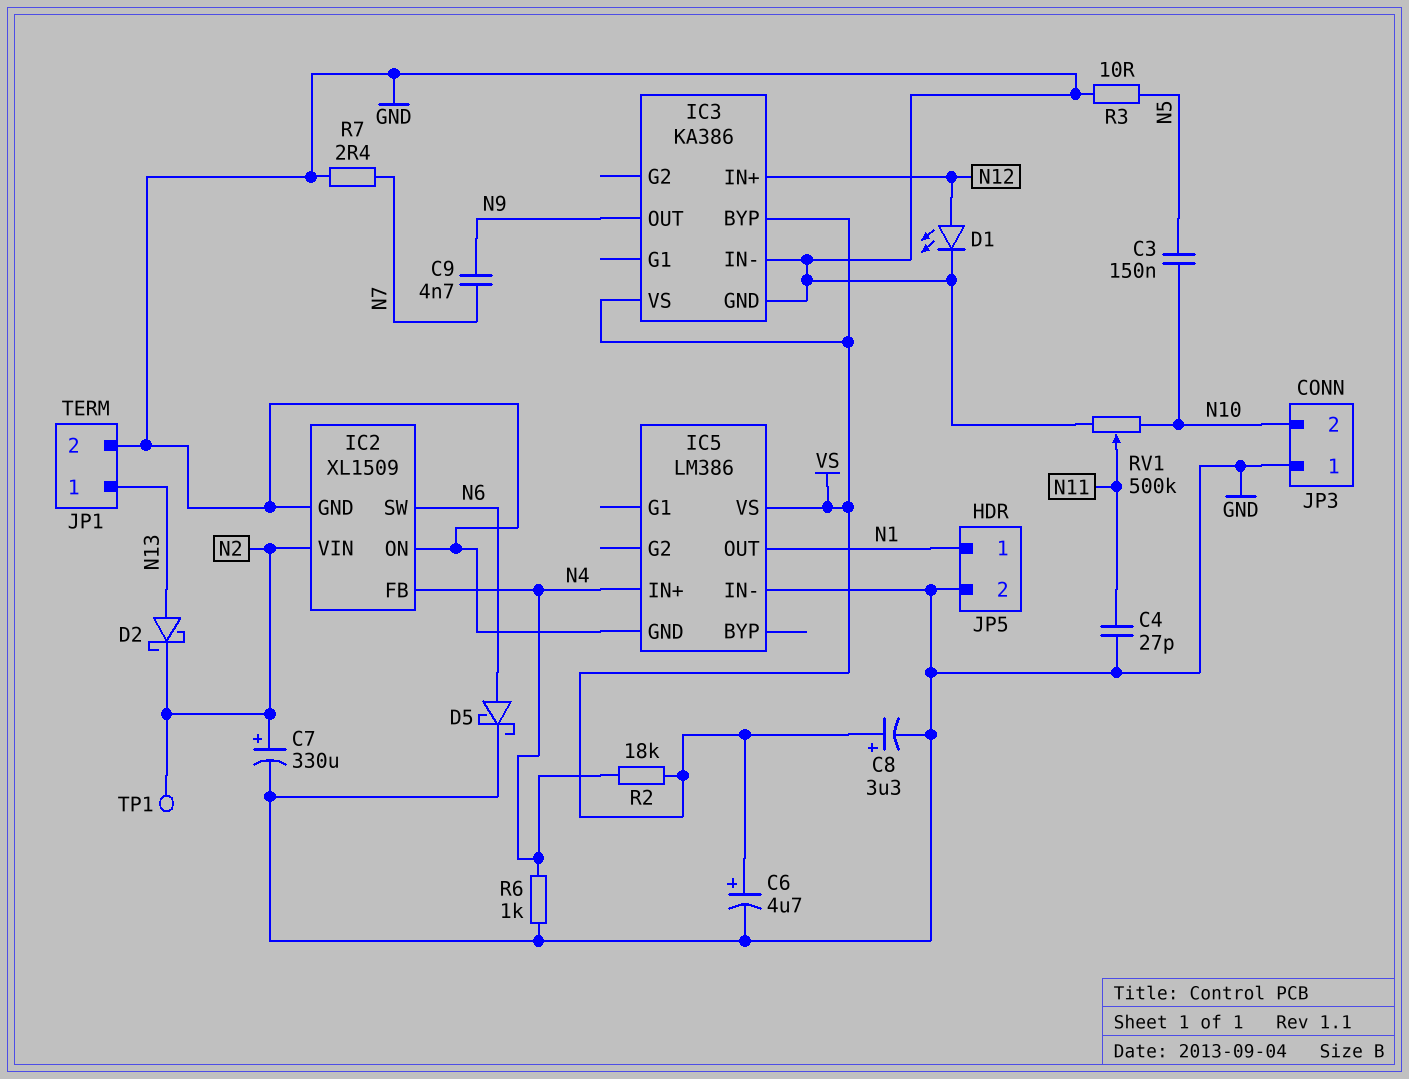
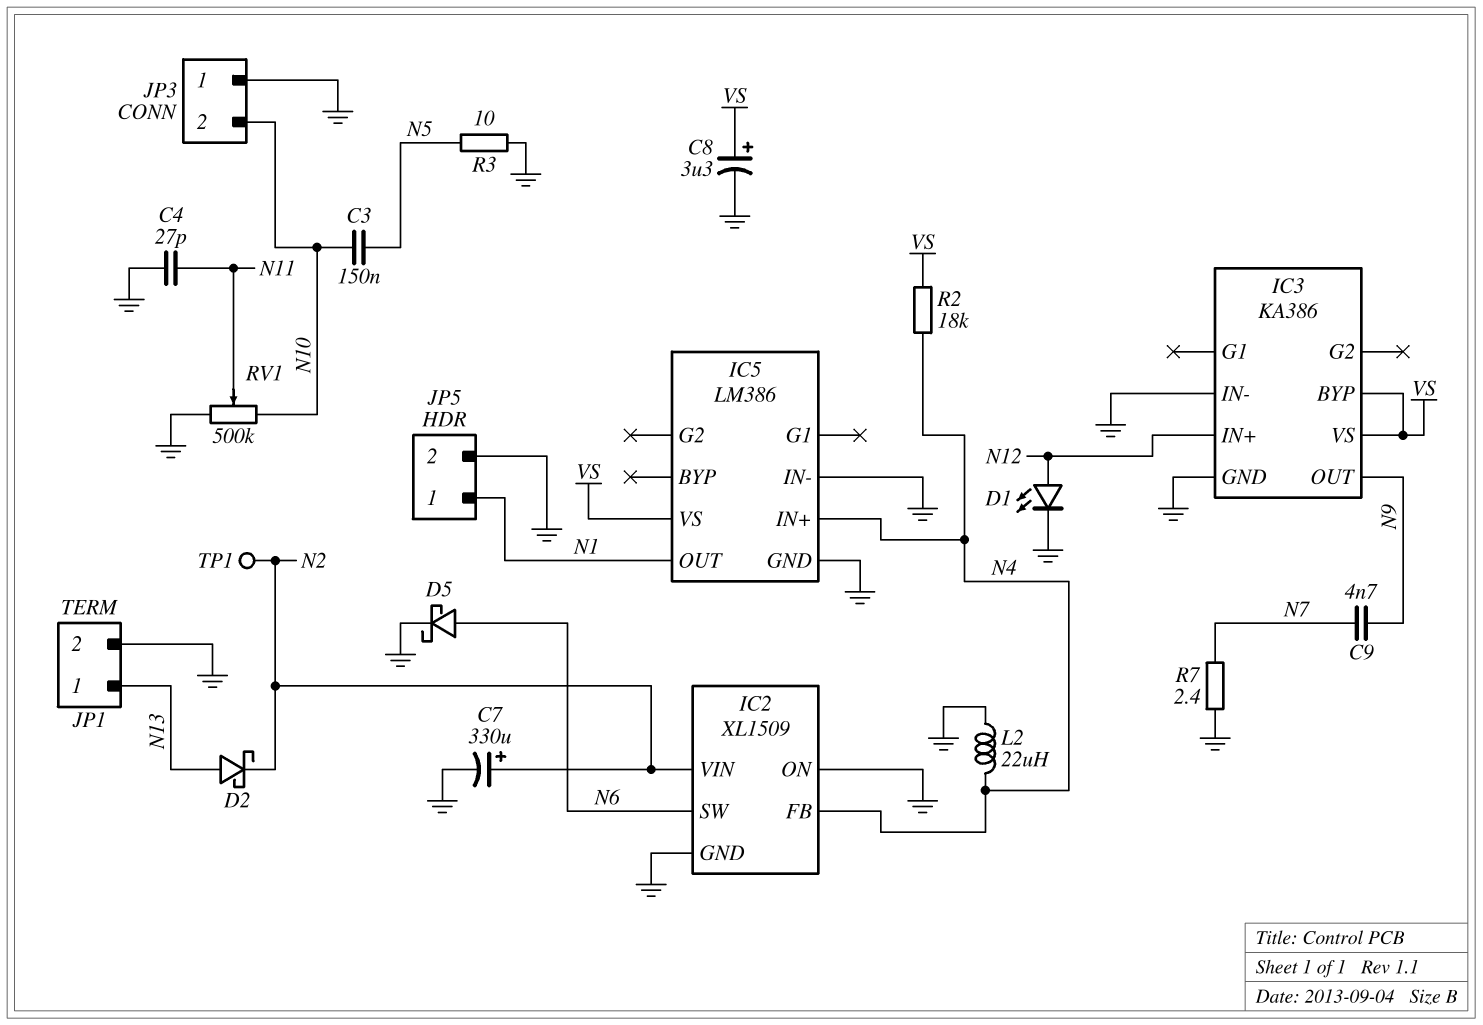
C6: 4.7uF (plus VS, minus GND) -> none
L2: none -> 22uH (GND, N4)
R6: 1k (GND, N4) -> none

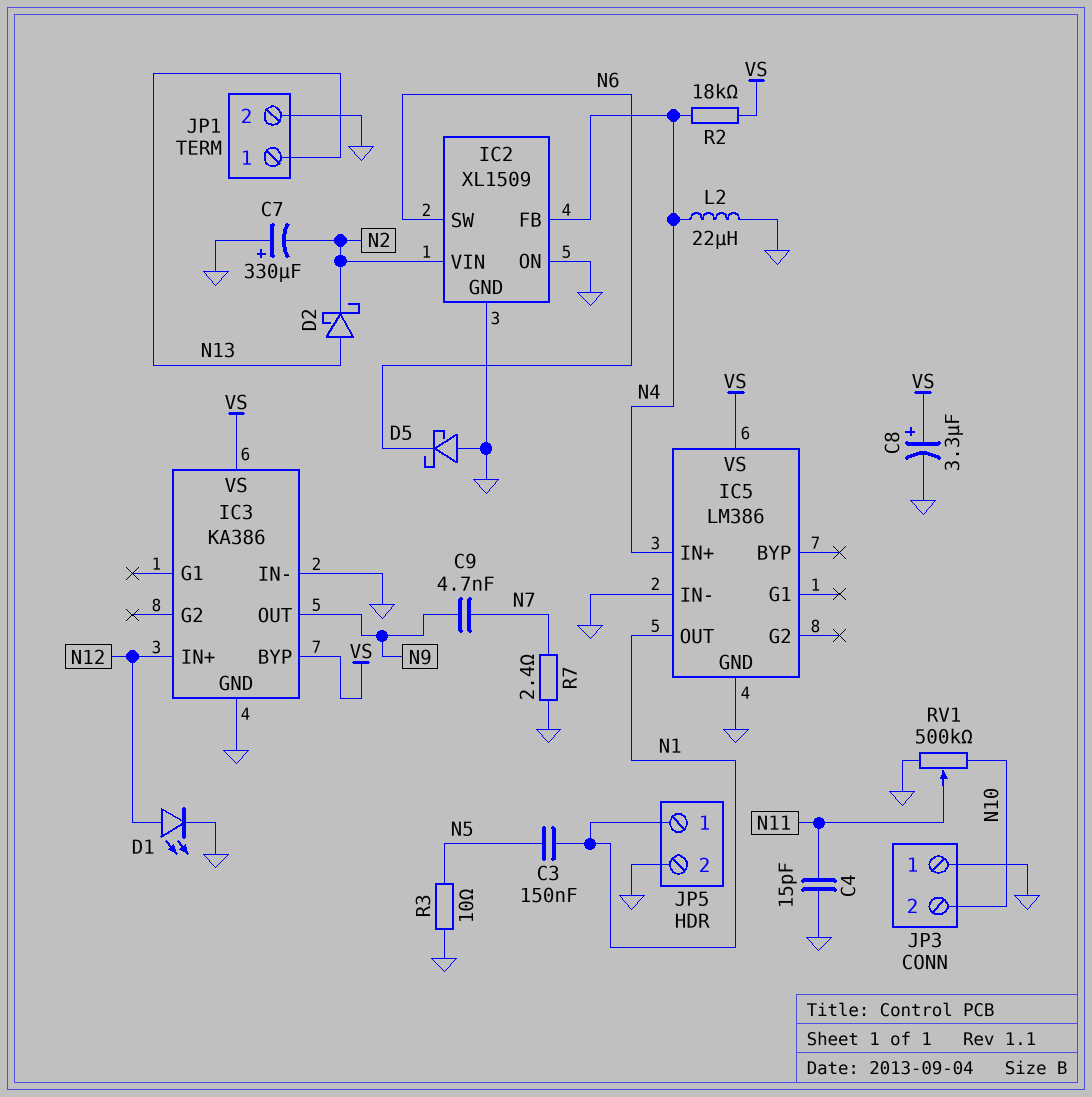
C3: 150nF (N5, N10) -> 150nF (N1, N5)
C4: 27pF (GND, N11) -> 15pF (GND, N11)
C7: 330uF (plus N2, minus GND) -> 330uF (plus GND, minus N2)
D5: schottky (A N6, K GND) -> schottky (A GND, K N6)
TP1: test point (N2) -> none

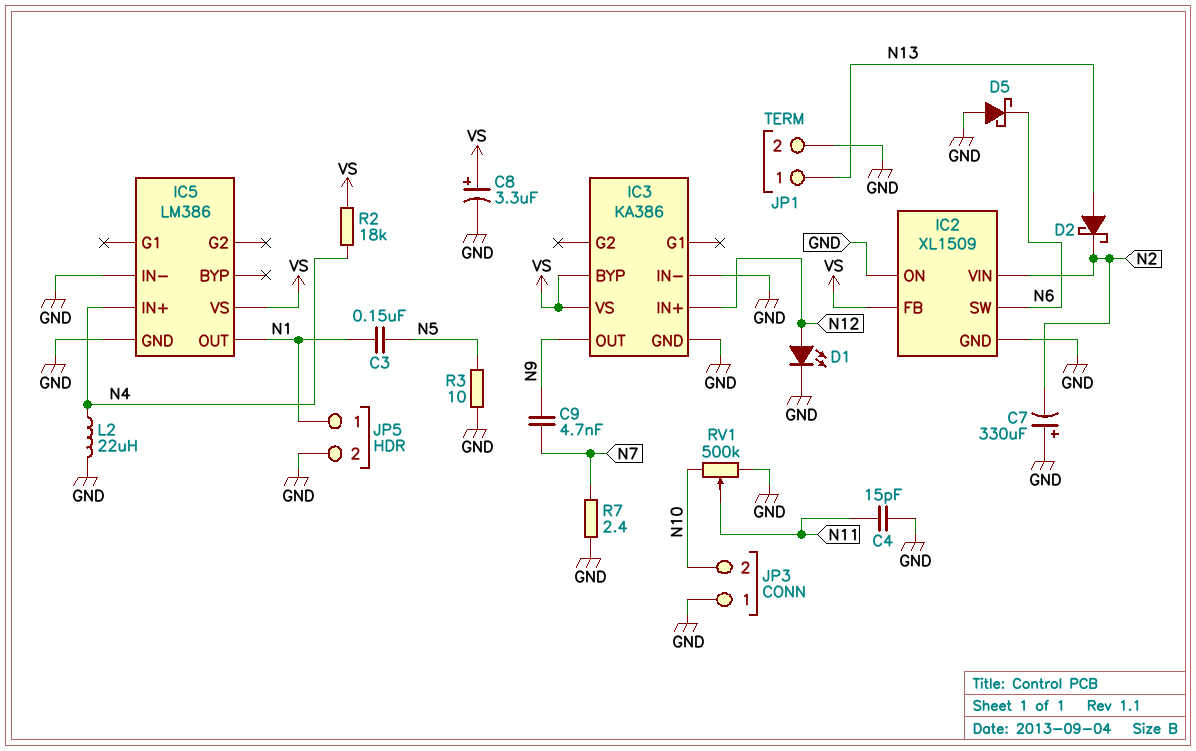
IC2 pin FB: N4 -> VS

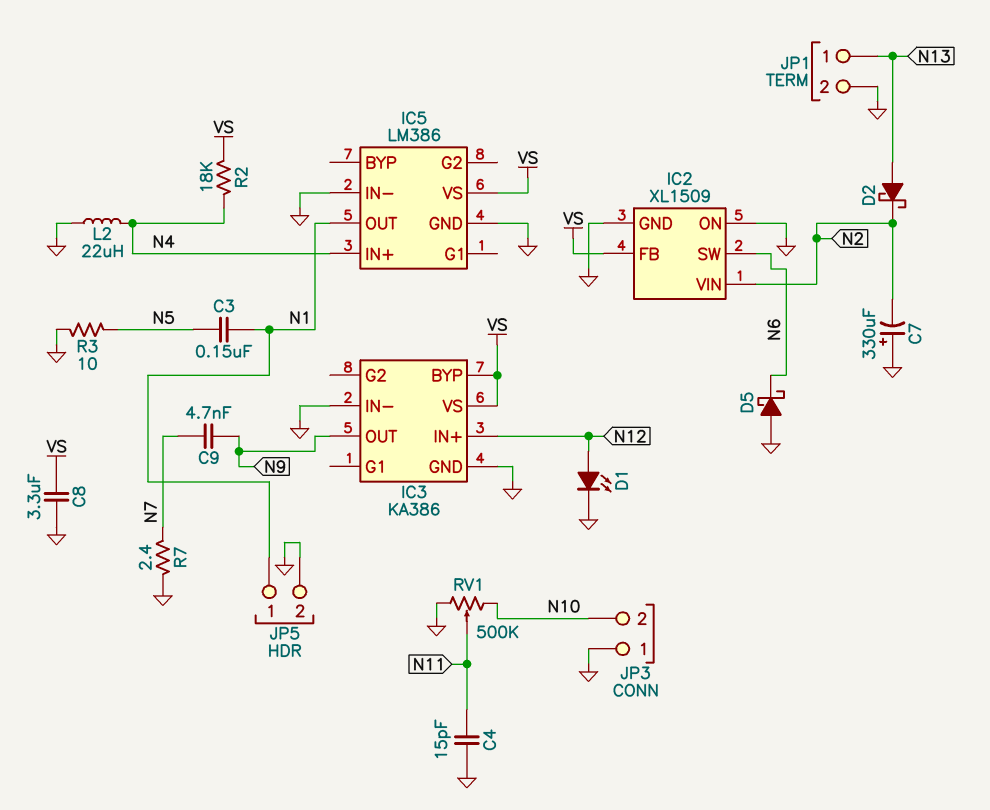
C8: 3.3uF (plus VS, minus GND) -> 3.3uF (GND, VS)

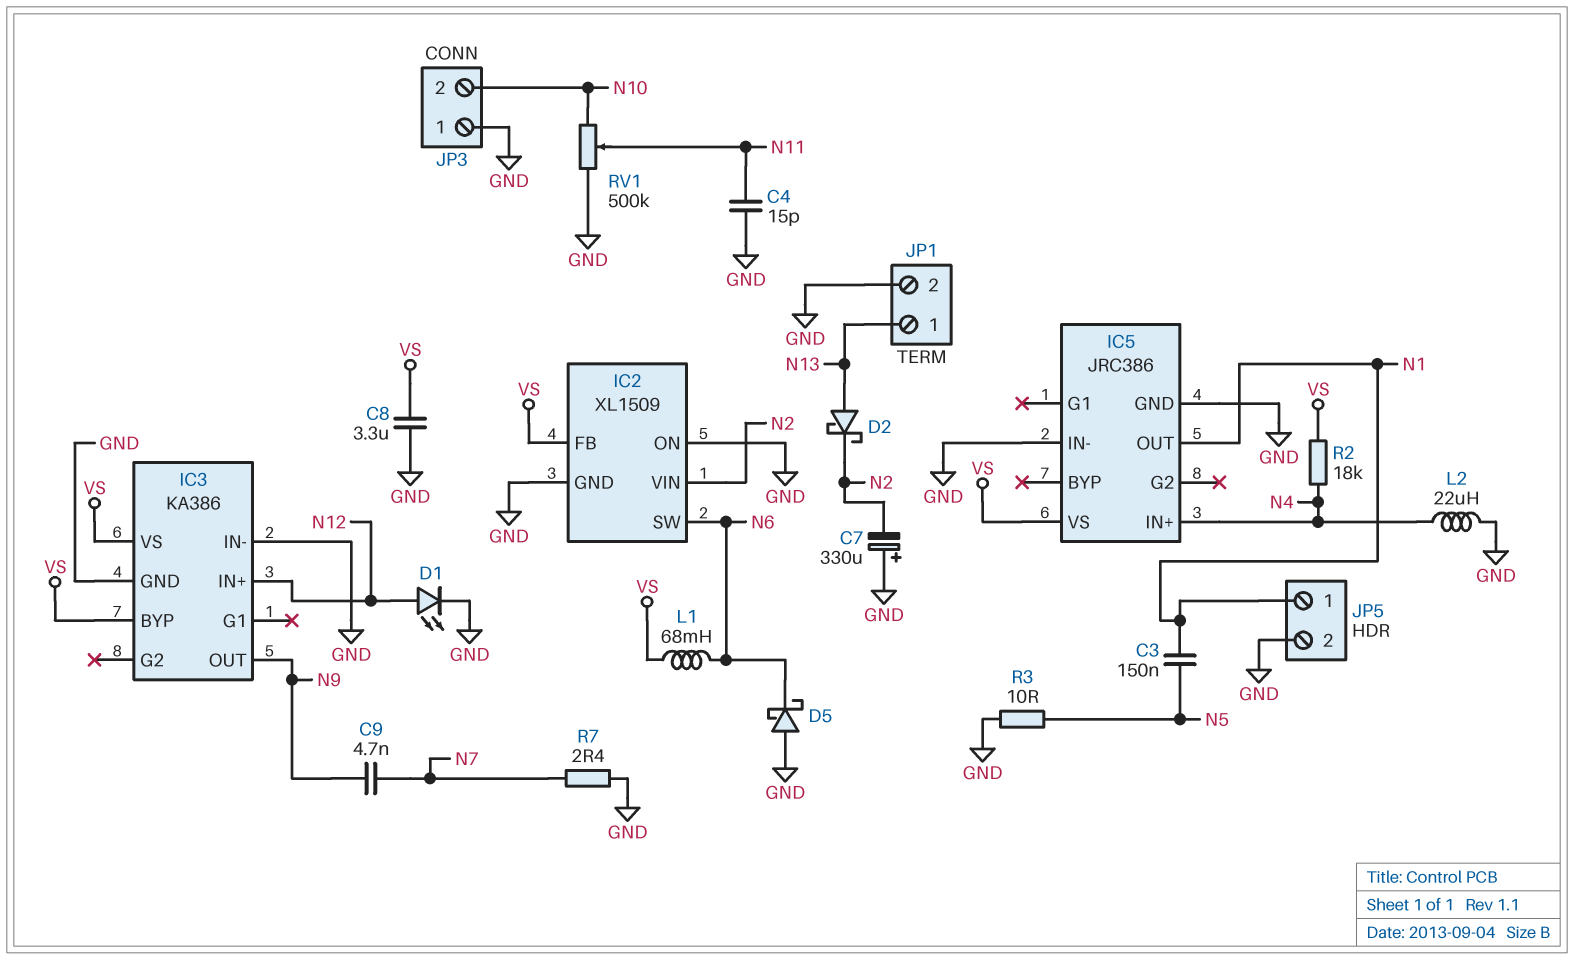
IC5: LM386 -> JRC386
L1: none -> 68mH (N6, VS)

